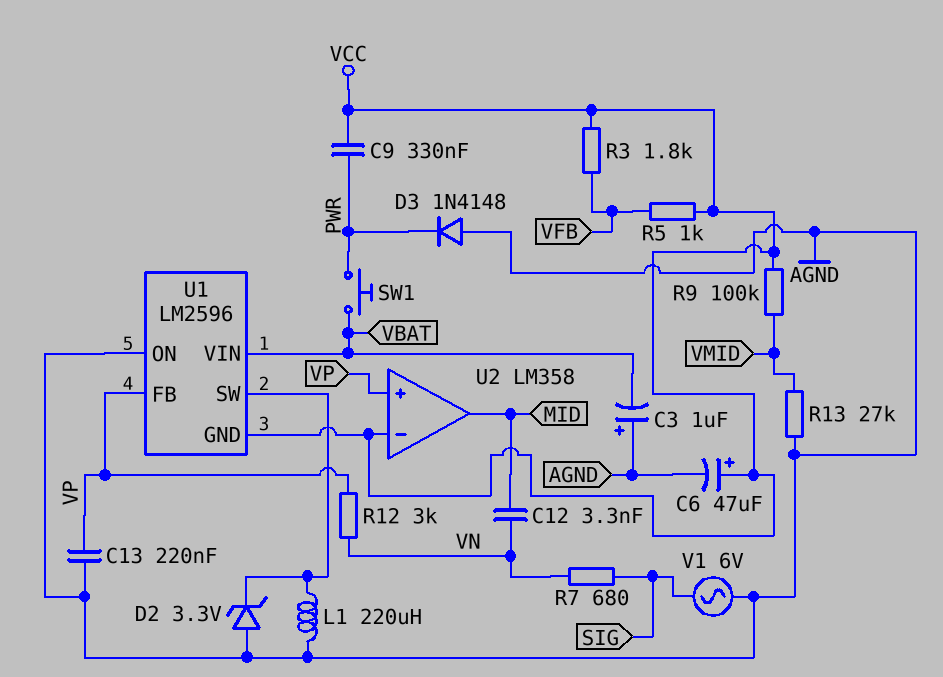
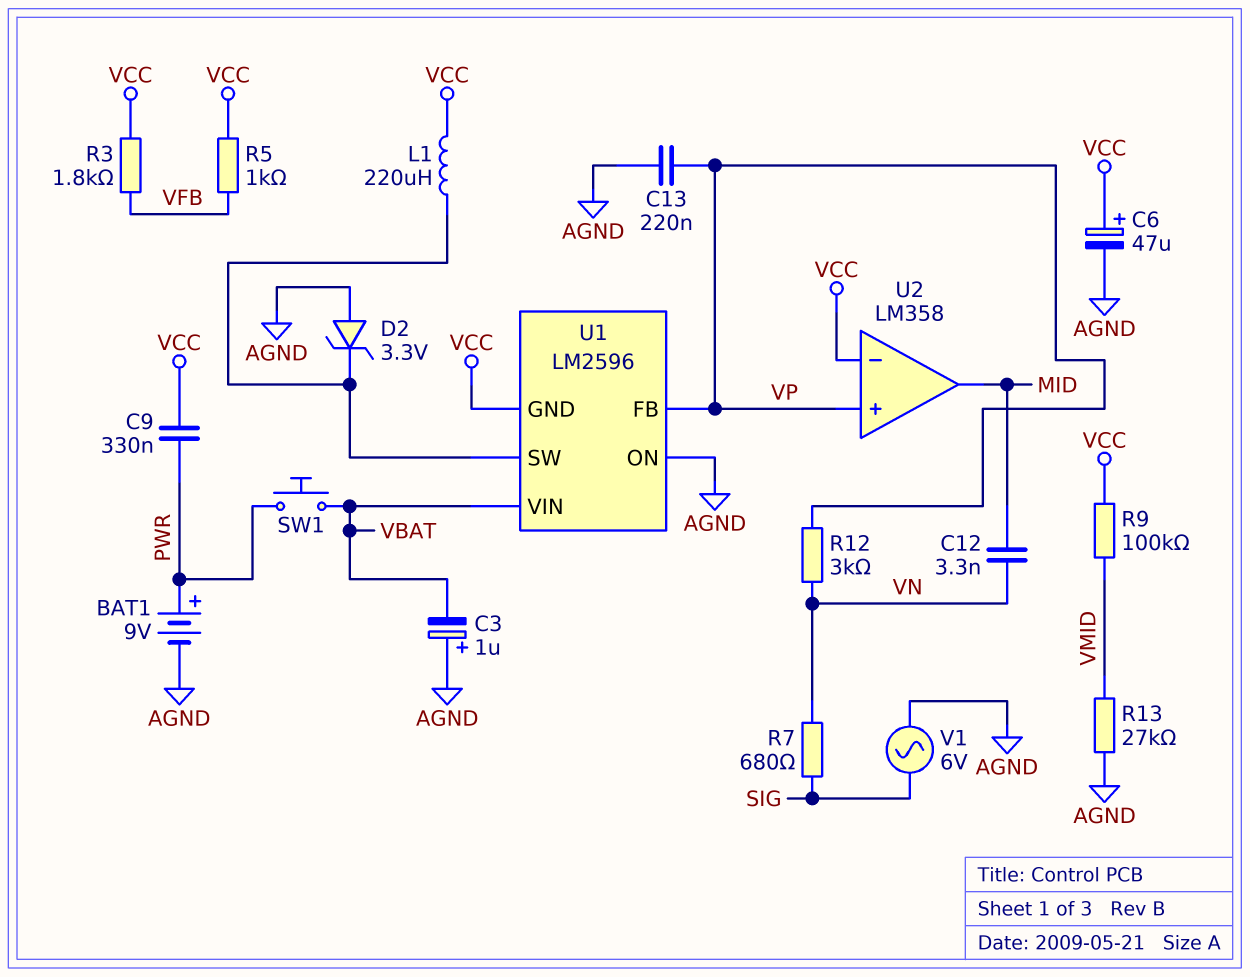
BAT1: none -> 9V (plus PWR, minus AGND)
D3: diode 1N4148 (A AGND, K PWR) -> none
L1: 220uH (AGND, U1/SW) -> 220uH (U1/SW, VCC)

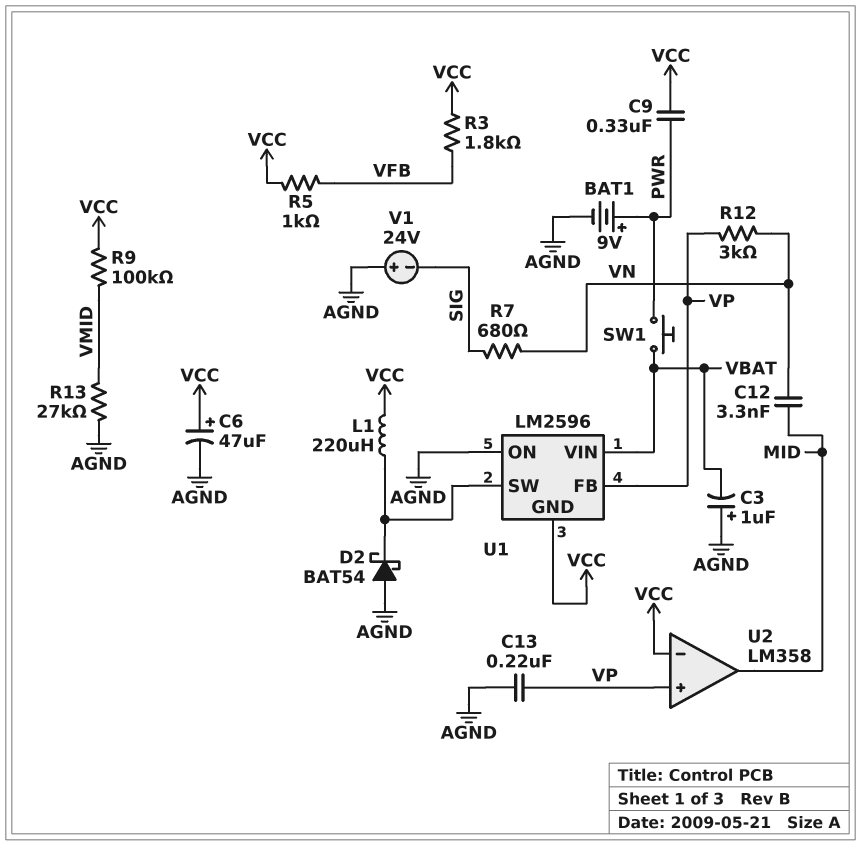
D2: zener 3.3V (A AGND, K U1/SW) -> schottky BAT54 (A AGND, K U1/SW)
V1: AC 6V (AGND, SIG) -> 24V (plus AGND, minus SIG)

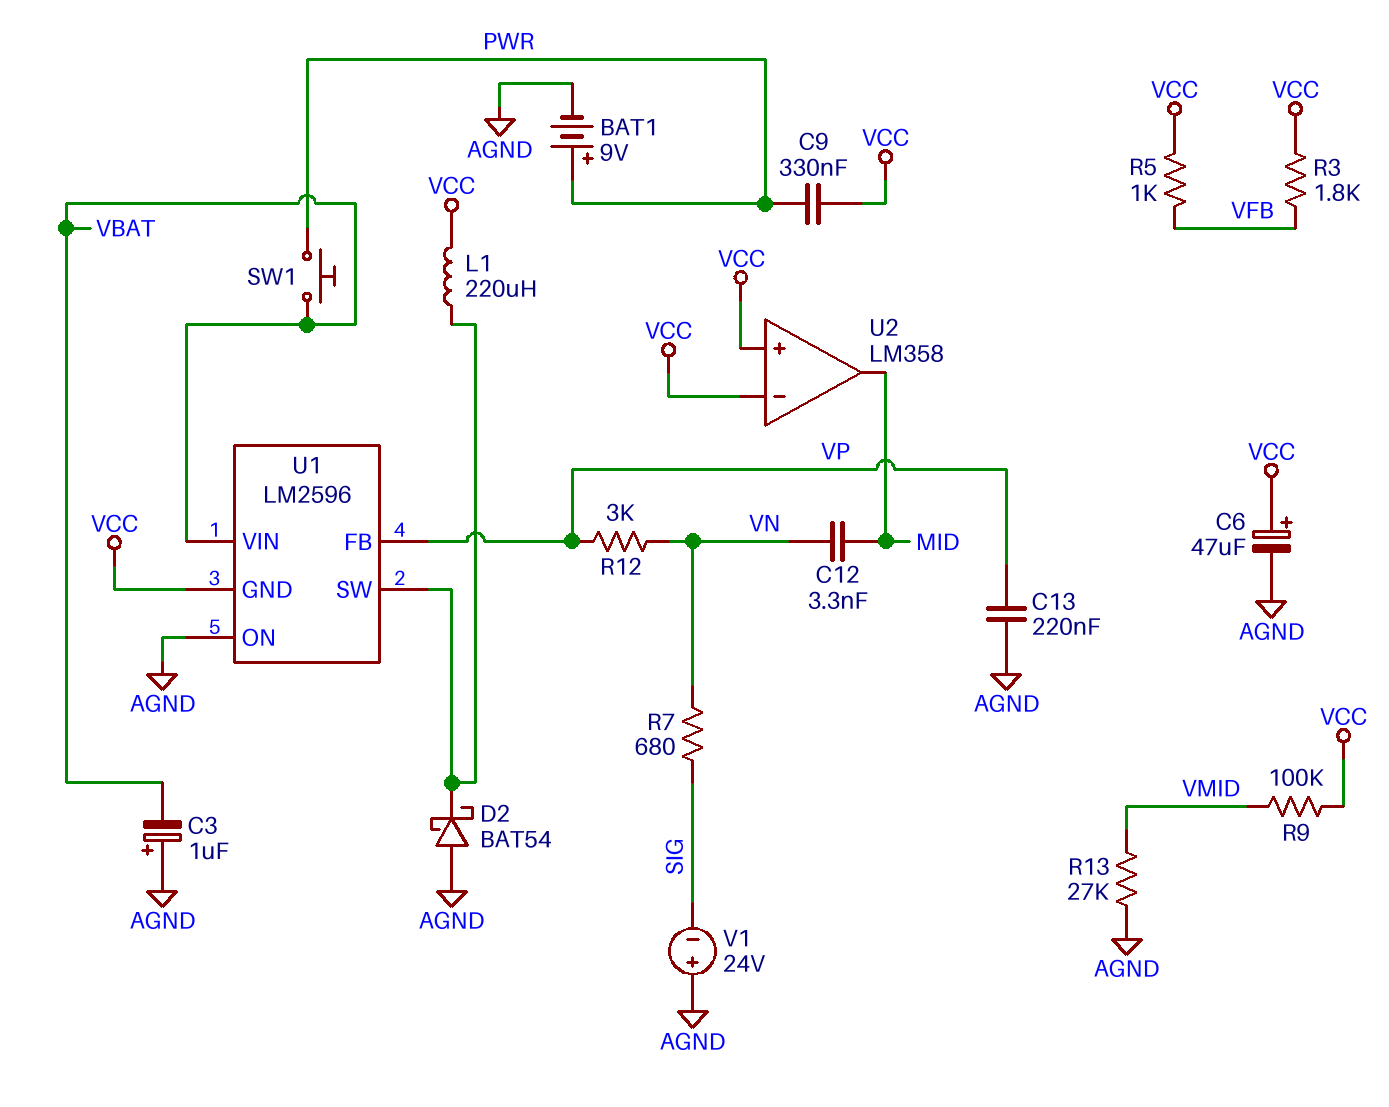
U2 pin in+: VP -> VCC

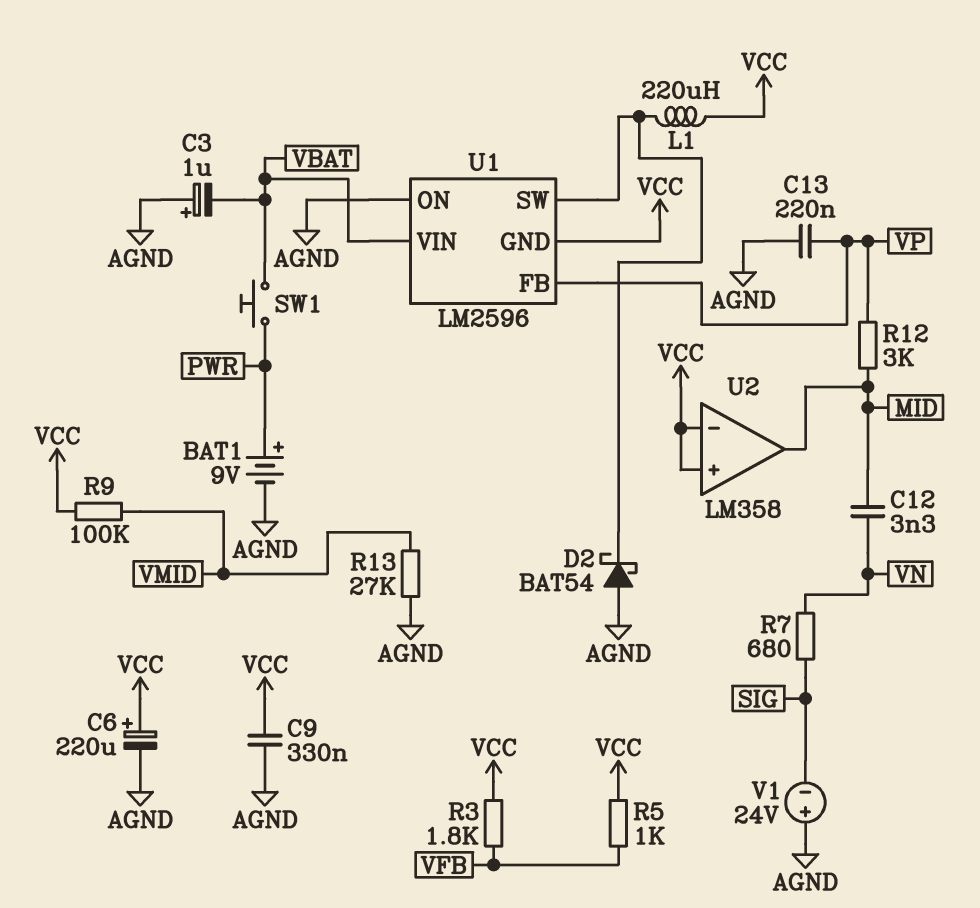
C6: 47uF (plus VCC, minus AGND) -> 220uF (plus VCC, minus AGND)
C9: 330nF (PWR, VCC) -> 330nF (AGND, VCC)
R12: 3k (VN, VP) -> 3k (MID, VP)

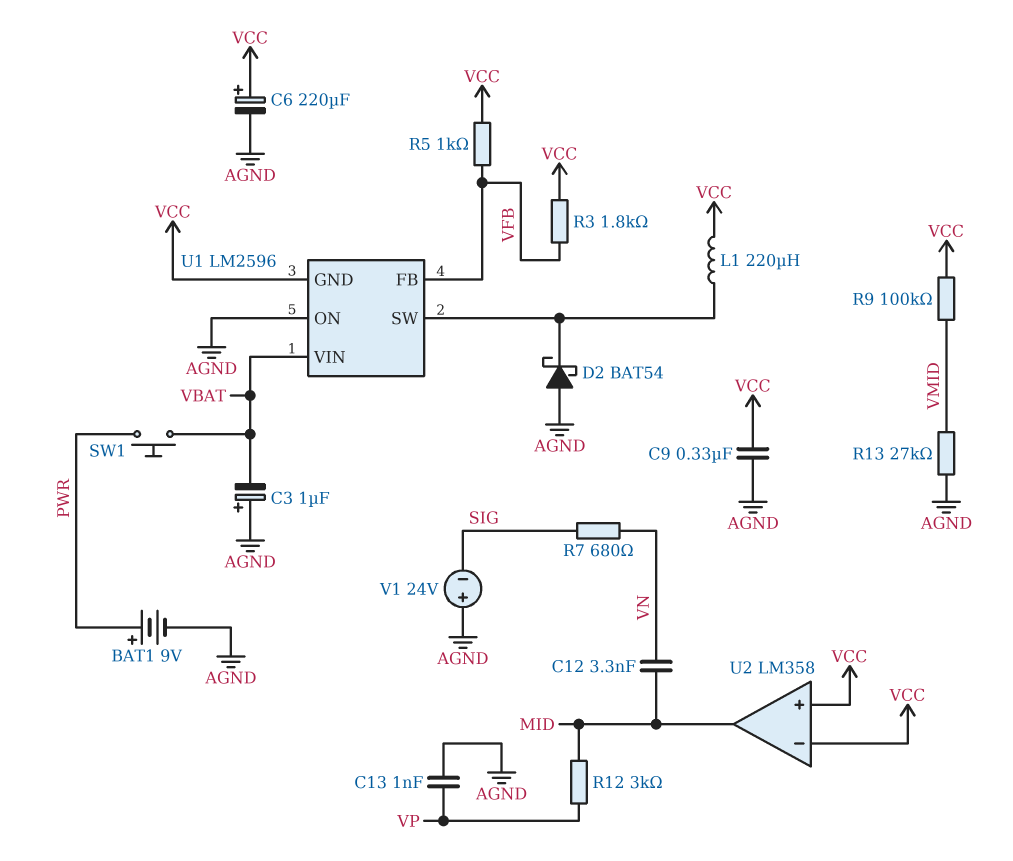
C13: 220nF (AGND, VP) -> 1nF (AGND, VP)
U1 pin FB: VP -> VFB

